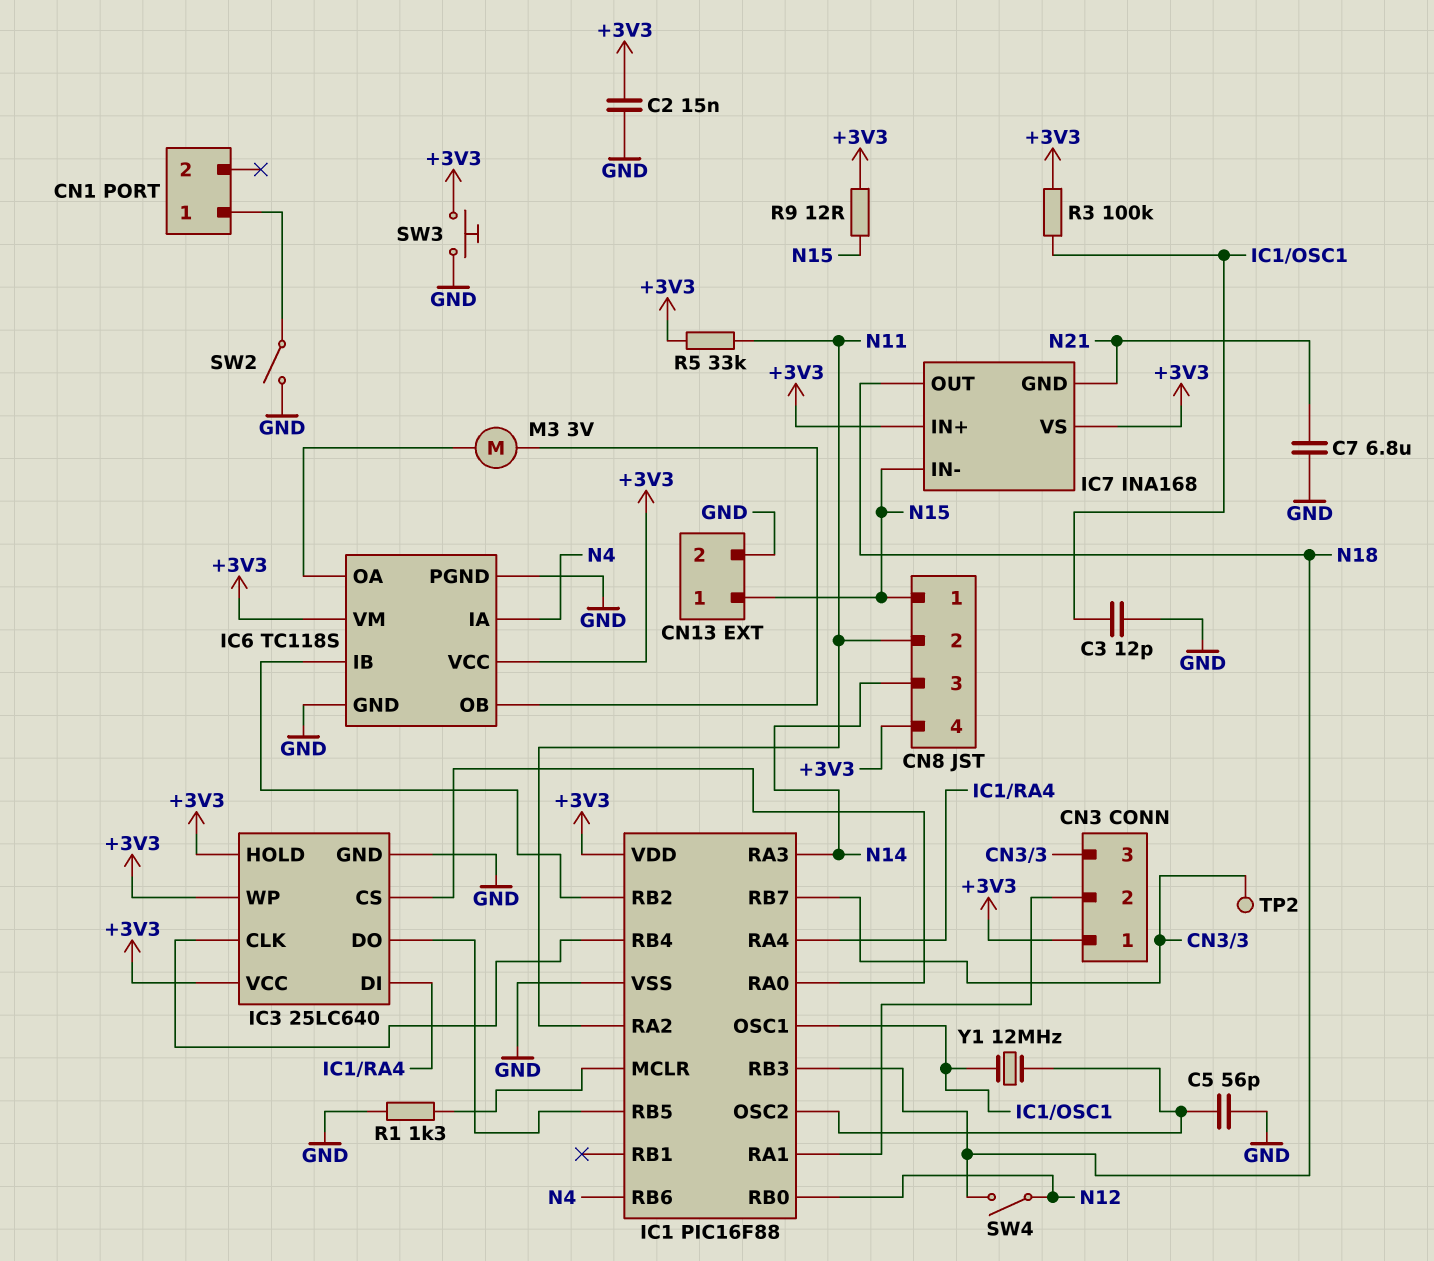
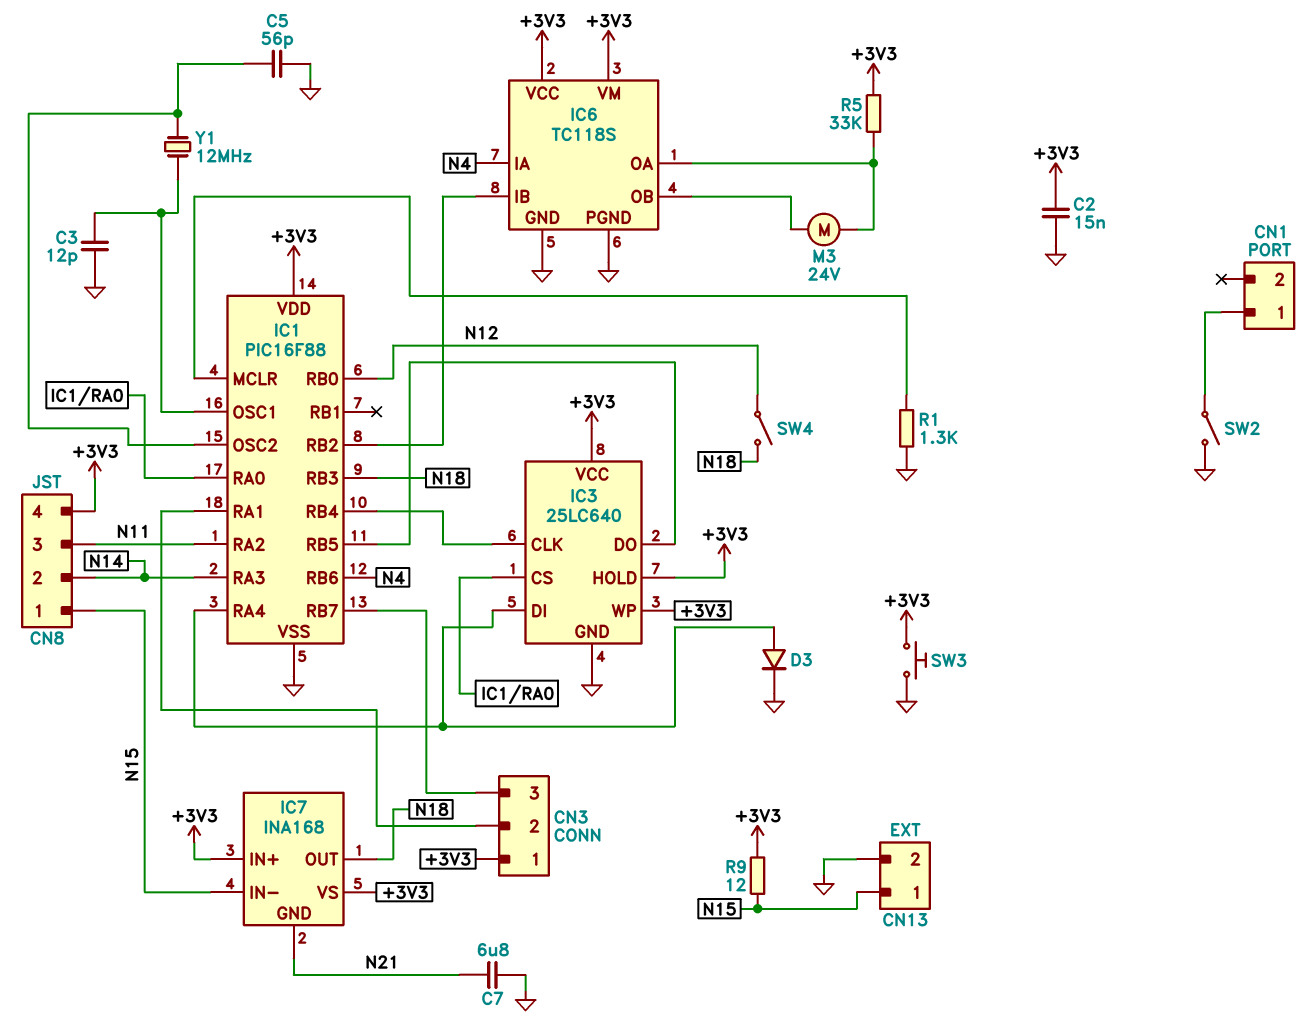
CN8 pin 2: N11 -> N14
CN8 pin 3: N14 -> N11
D3: none -> diode (A IC1/RA4, K GND)
M3: motor 3V (IC6/OA, IC6/OB) -> motor 24V (IC6/OA, IC6/OB)
R3: 100k (+3V3, IC1/OSC1) -> none
R5: 33k (+3V3, N11) -> 33k (+3V3, IC6/OA)
TP2: test point (CN3/3) -> none

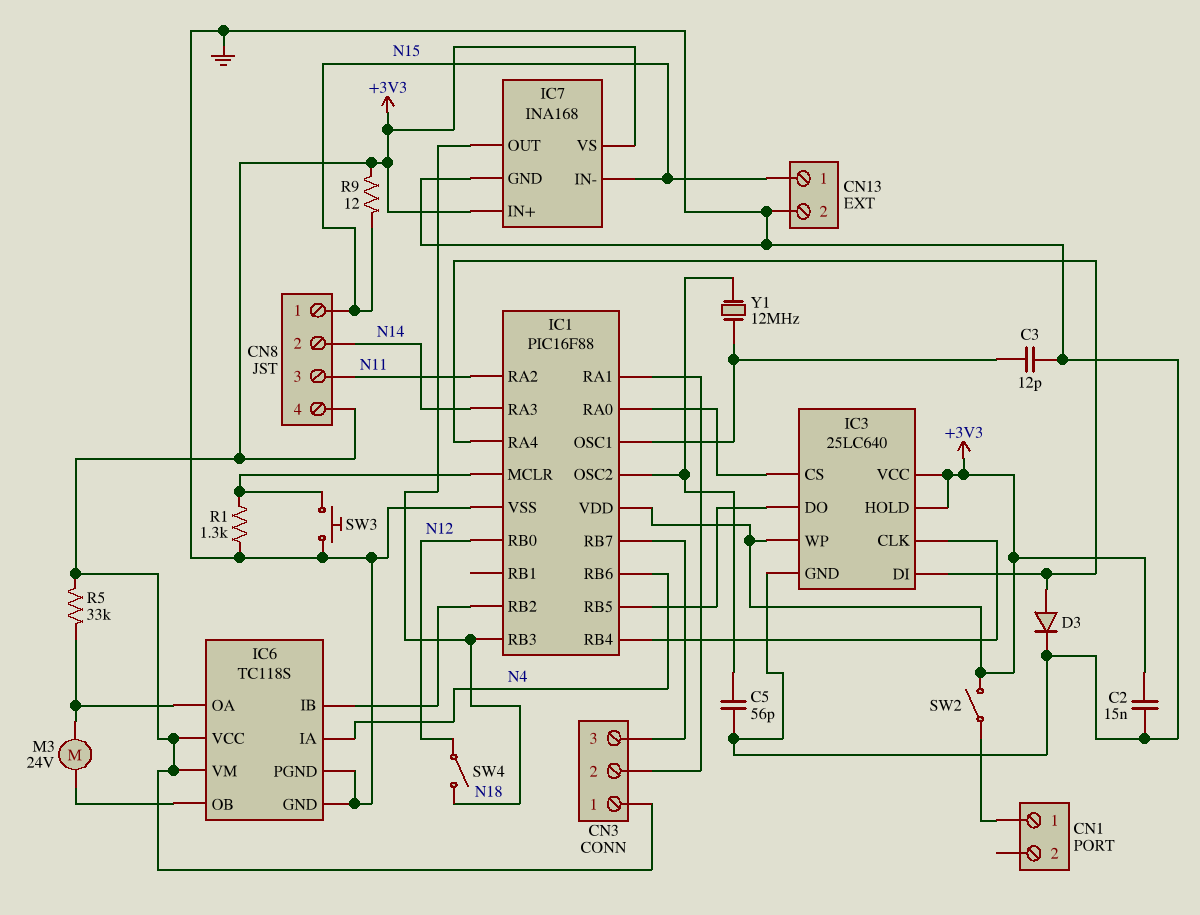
C7: 6.8uF (GND, N21) -> none
IC7 pin GND: N21 -> GND
SW2: switch (CN1/1, GND) -> switch (+3V3, CN1/1)
SW3: button (+3V3, GND) -> button (GND, IC1/MCLR)

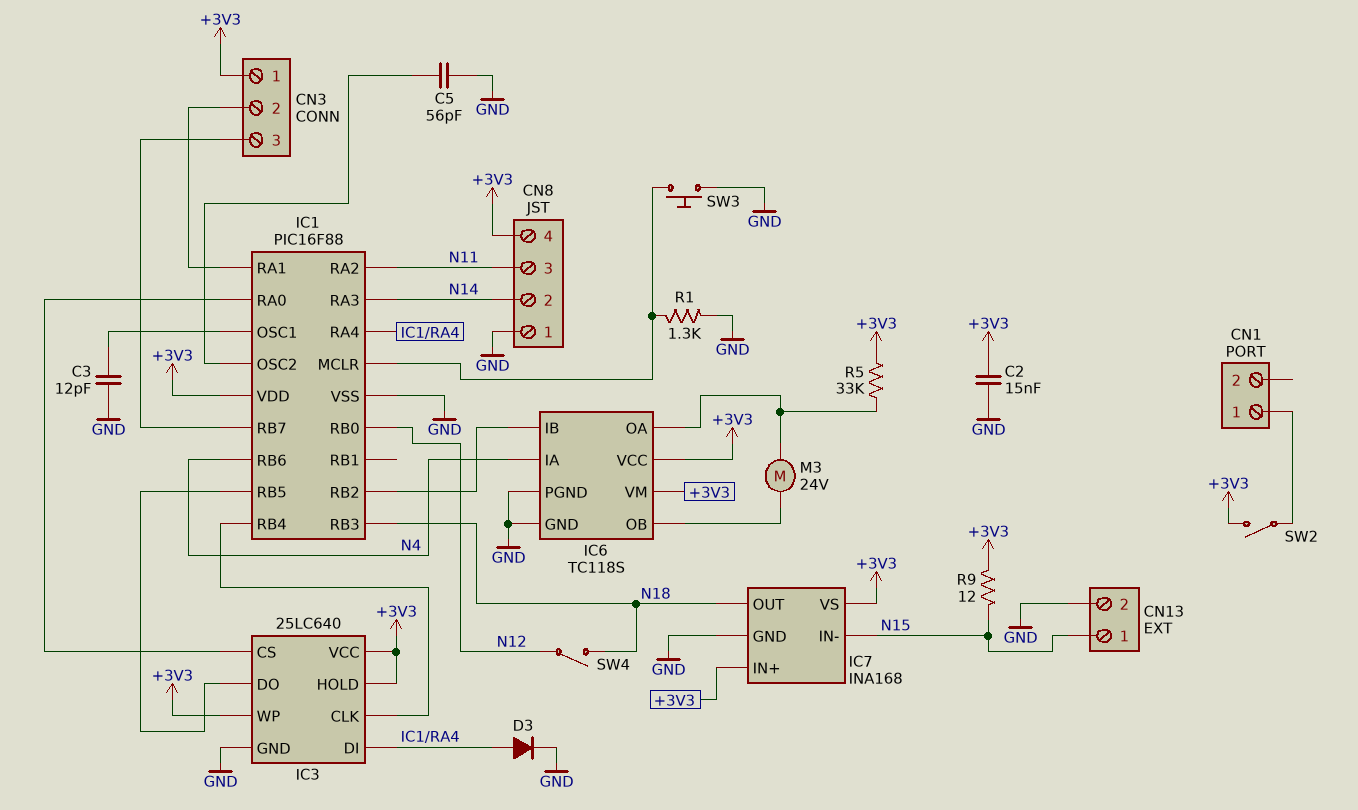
CN8 pin 1: N15 -> GND
Y1: 12MHz (IC1/OSC1, IC1/OSC2) -> none

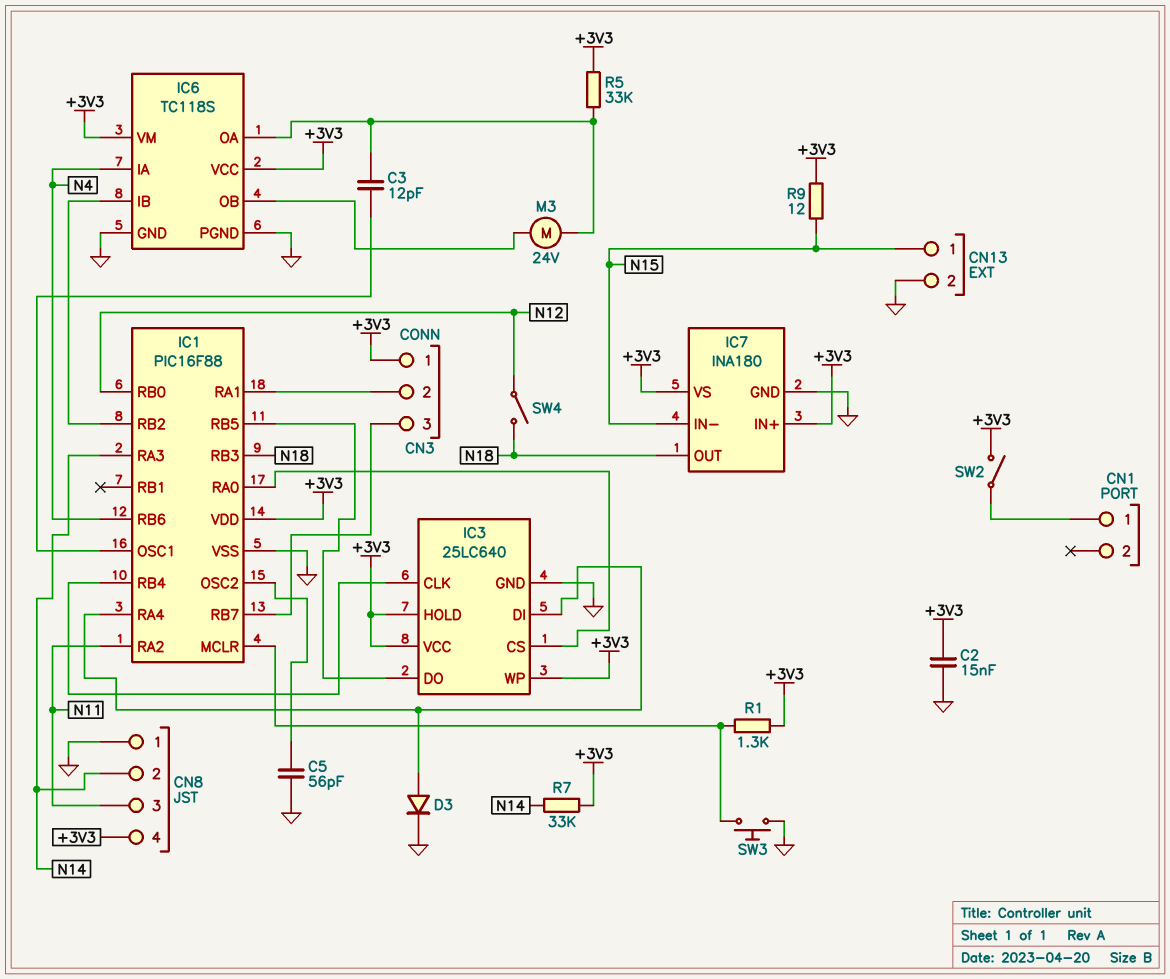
C3: 12pF (GND, IC1/OSC1) -> 12pF (IC1/OSC1, IC6/OA)
IC7: INA168 -> INA180
R1: 1.3k (GND, IC1/MCLR) -> 1.3k (+3V3, IC1/MCLR)
R7: none -> 33k (+3V3, N14)

